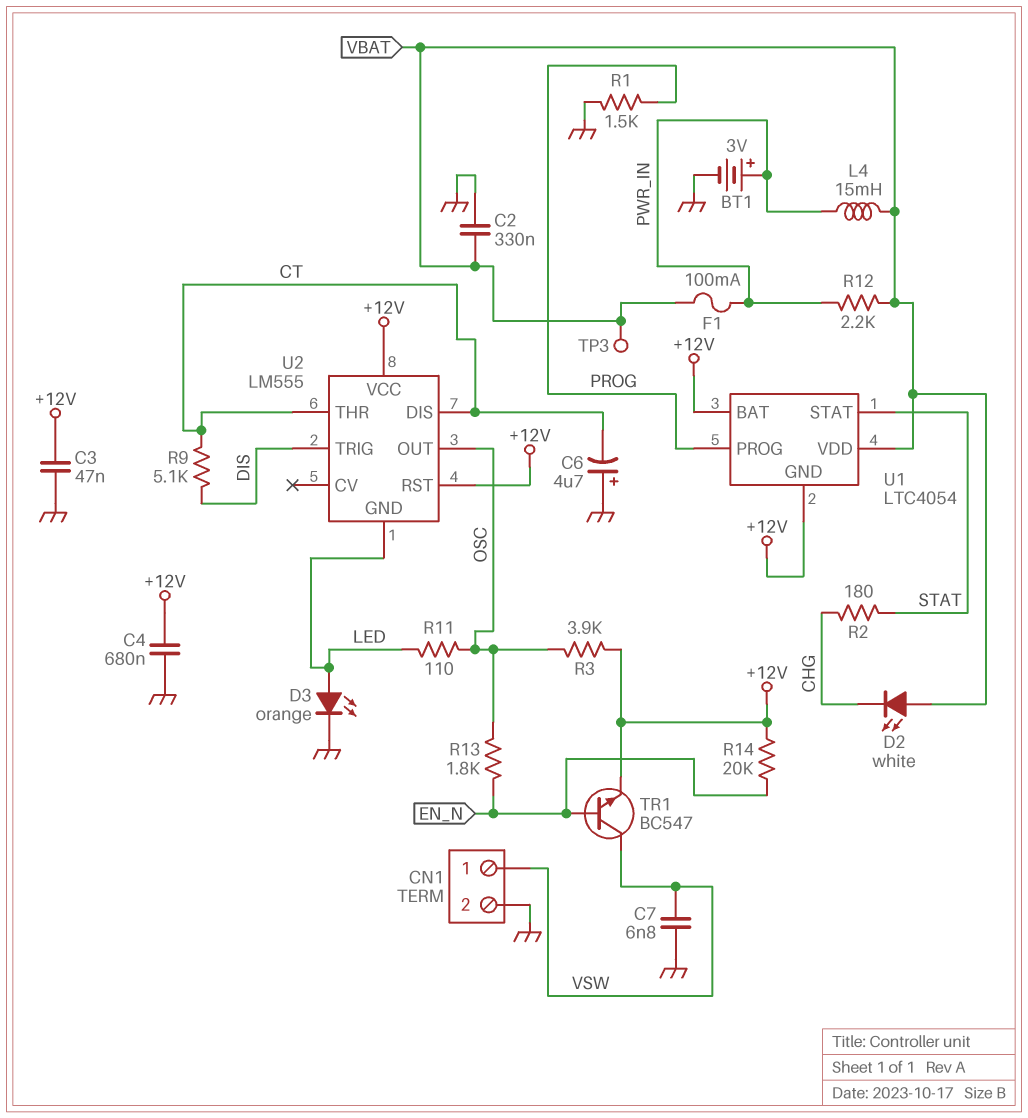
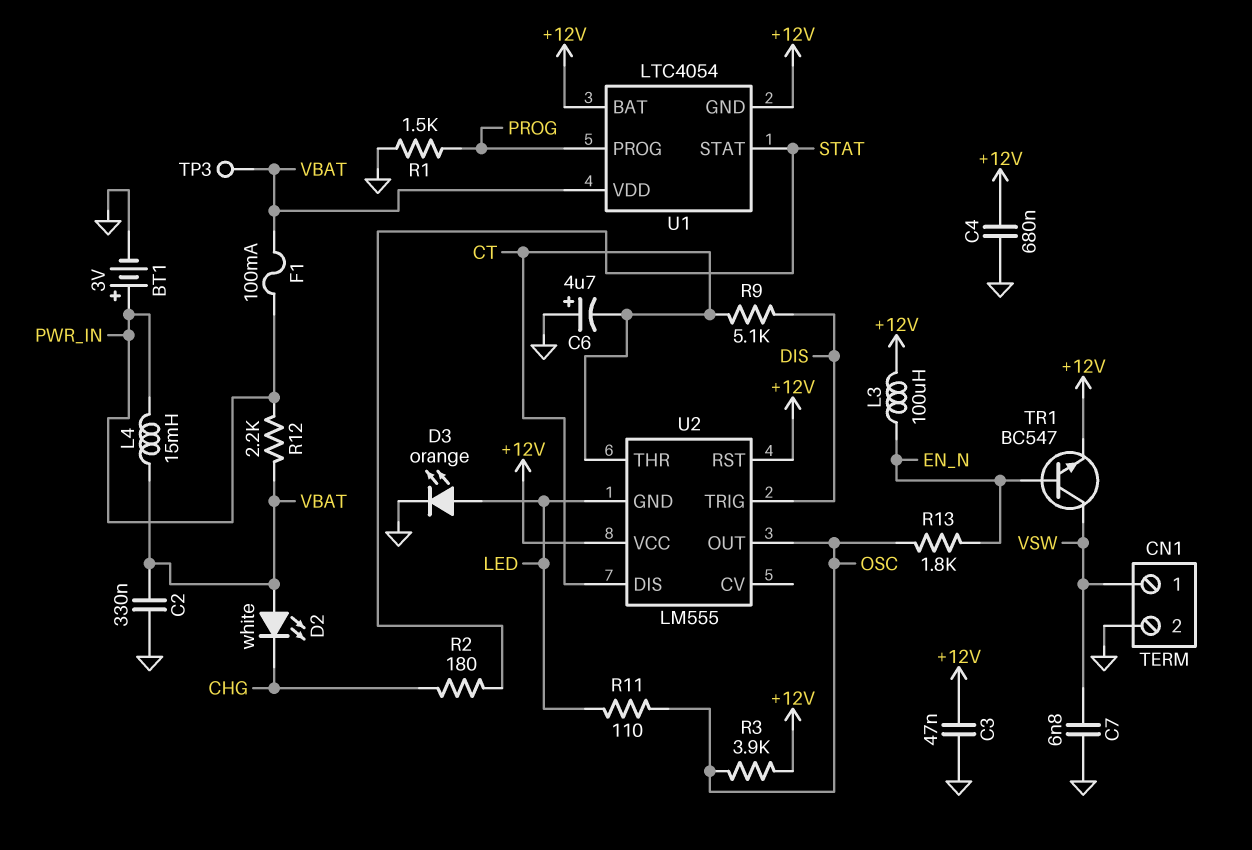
L3: none -> 100uH (+12V, EN_N)
R14: 20k (+12V, EN_N) -> none

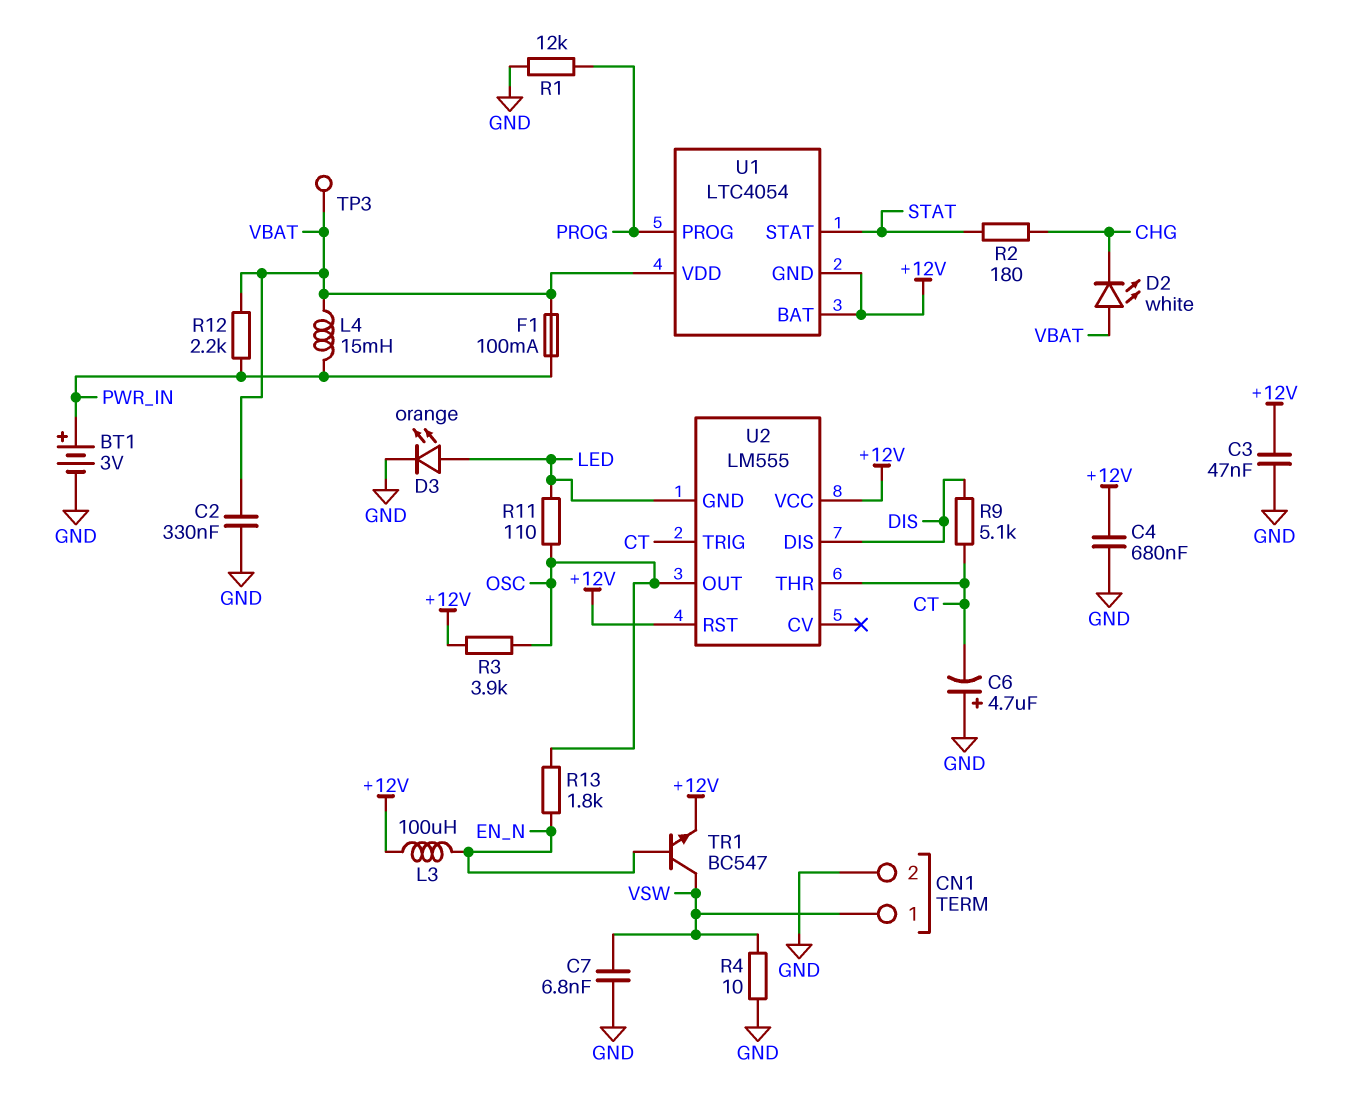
R1: 1.5k (GND, PROG) -> 12k (GND, PROG)
R4: none -> 10 (GND, VSW)
U2 pin DIS: CT -> DIS
U2 pin TRIG: DIS -> CT

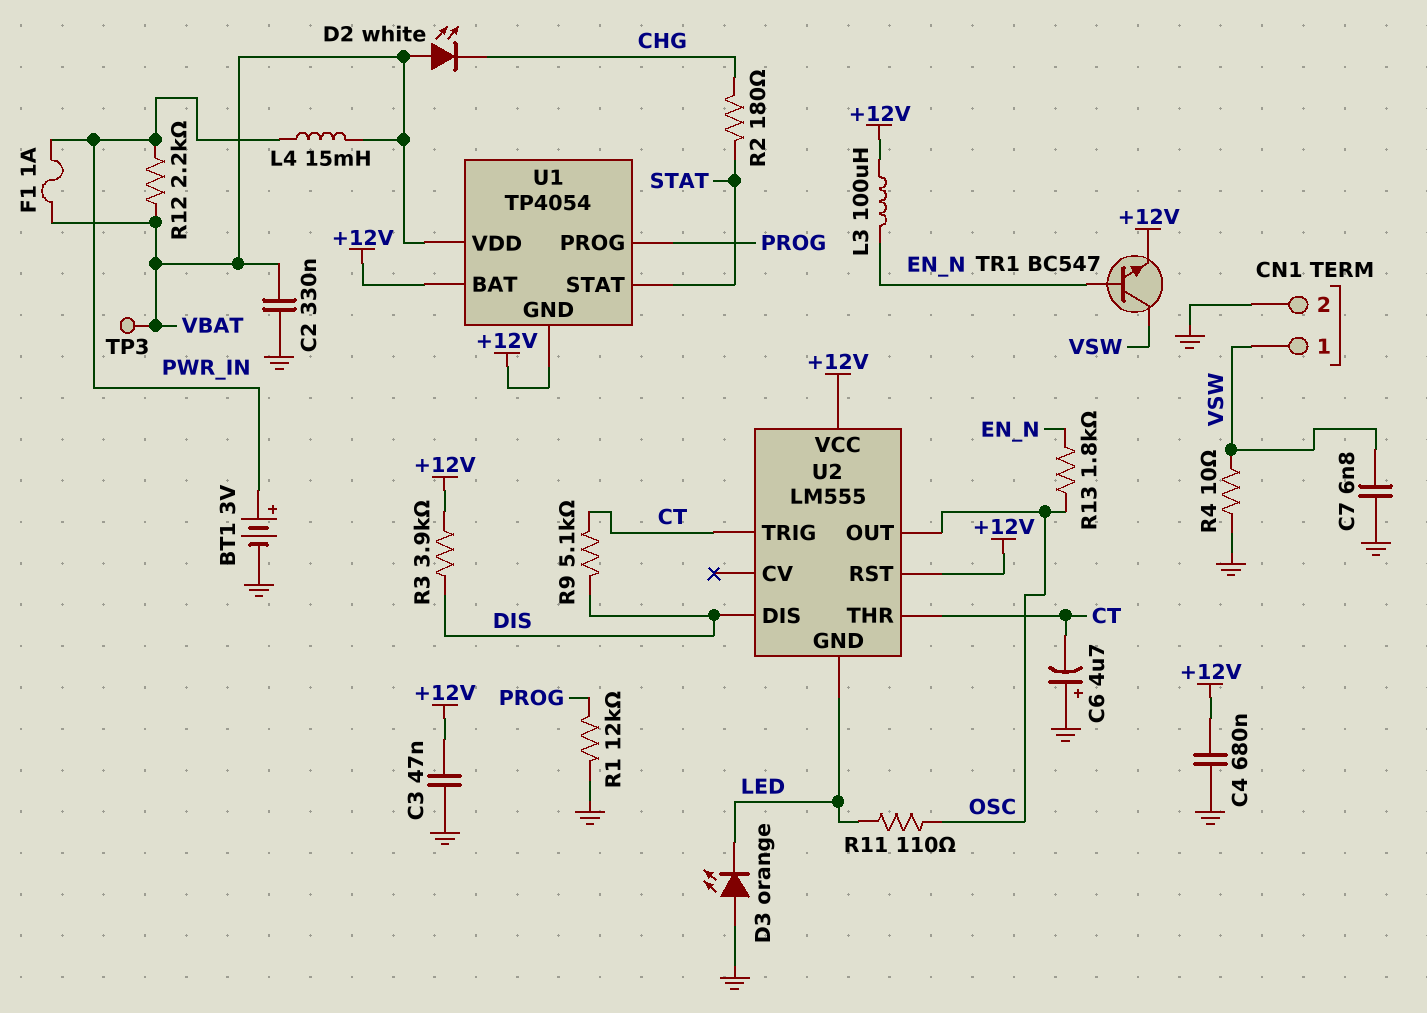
D3: LED orange (A LED, K GND) -> LED orange (A GND, K LED)
F1: 100mA (PWR_IN, VBAT) -> 1A (PWR_IN, VBAT)
R3: 3.9k (+12V, OSC) -> 3.9k (+12V, DIS)
U1: LTC4054 -> TP4054

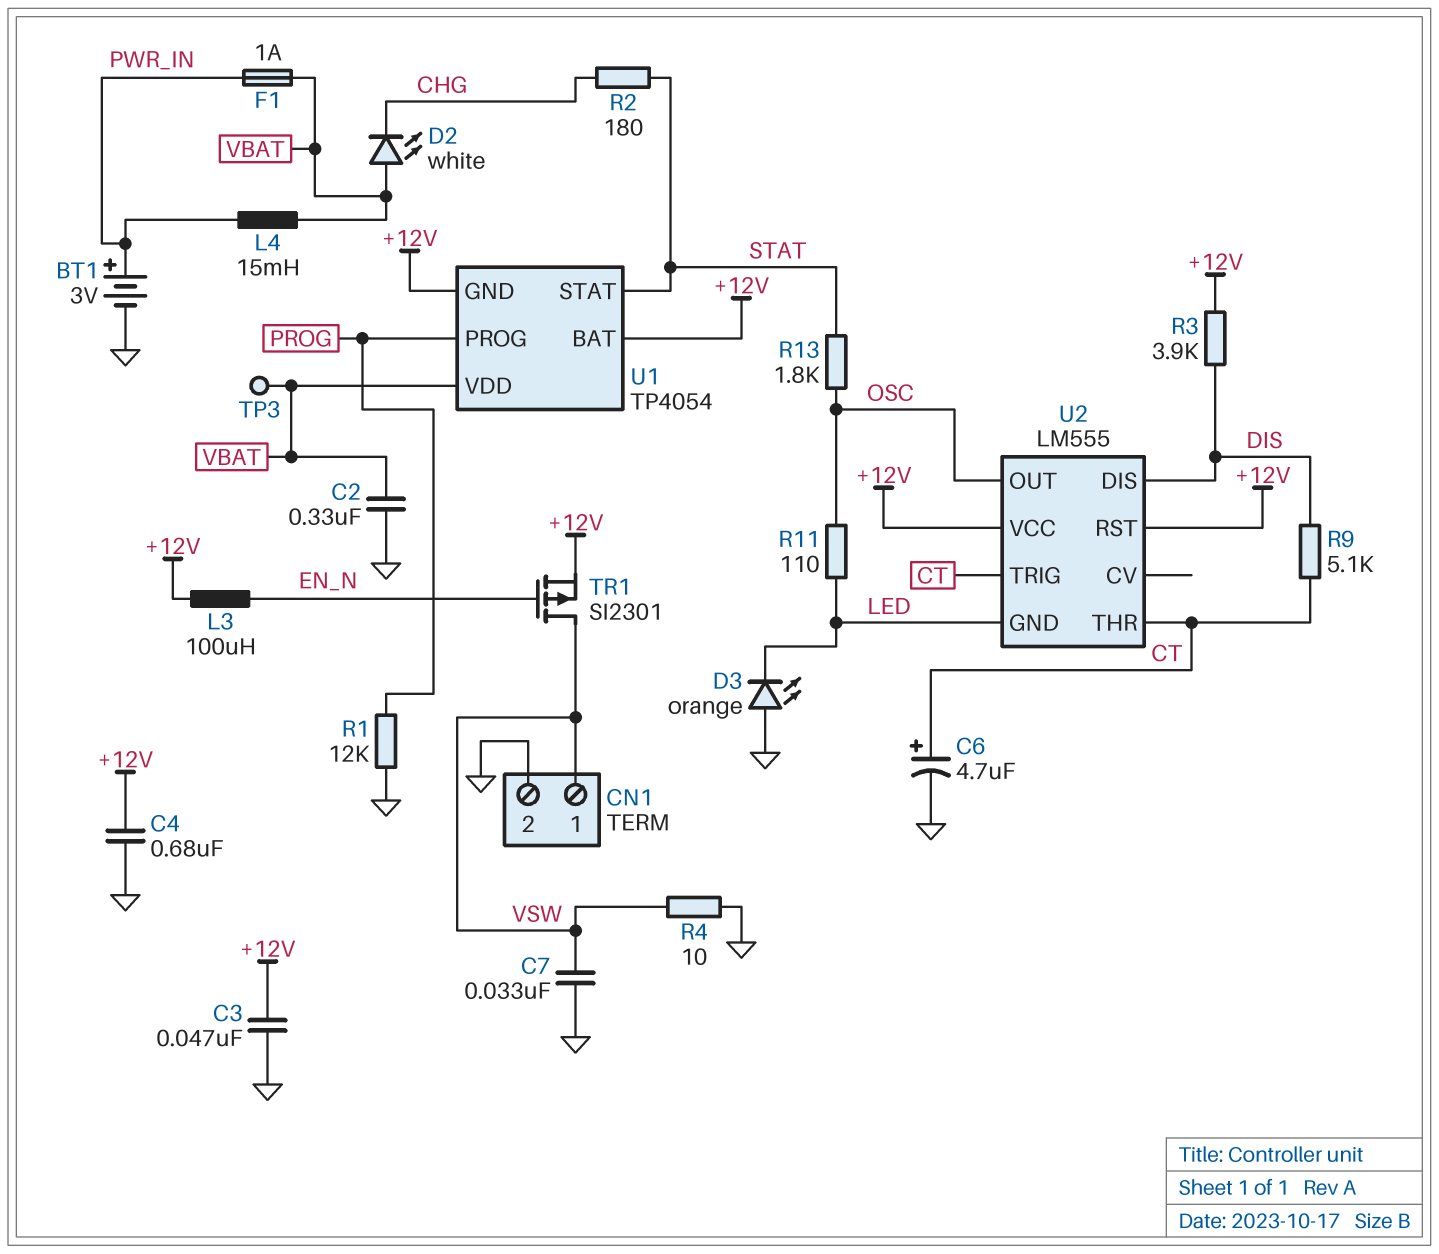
C6: 4.7uF (plus GND, minus CT) -> 4.7uF (plus CT, minus GND)
C7: 6.8nF (GND, VSW) -> 33nF (GND, VSW)
R12: 2.2k (PWR_IN, VBAT) -> none
R13: 1.8k (EN_N, OSC) -> 1.8k (OSC, STAT)
TR1: NPN BC547 (B EN_N, C VSW, E +12V) -> PMOS SI2301 (G EN_N, D VSW, S +12V)

